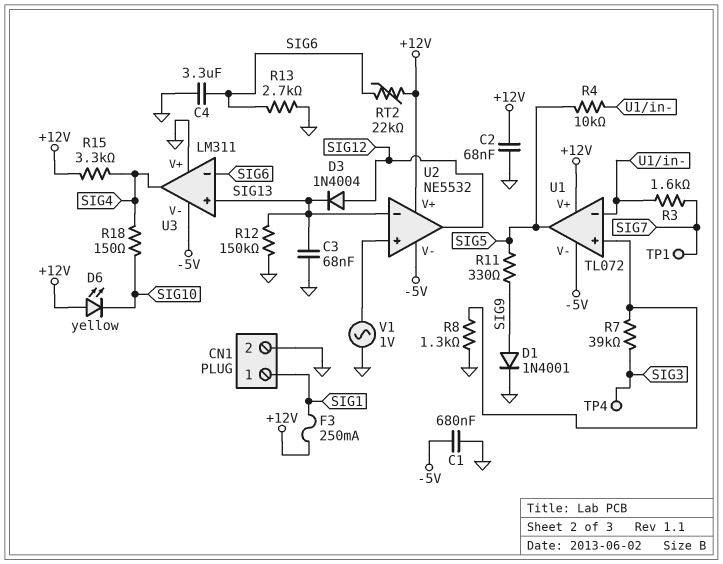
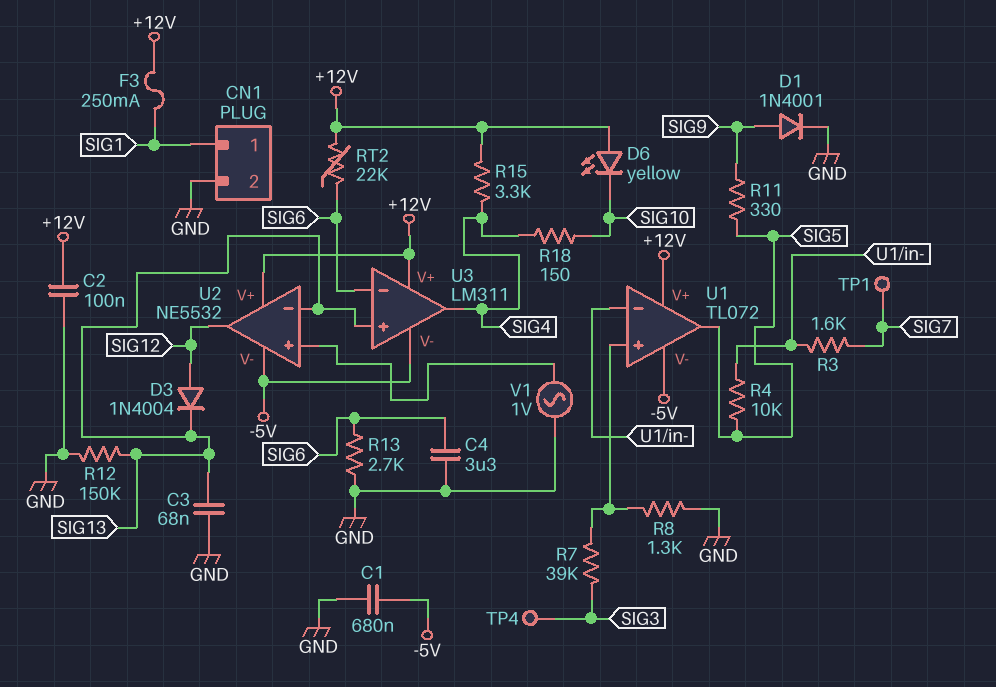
C2: 68nF (+12V, GND) -> 100nF (+12V, GND)
U3 pin V+: GND -> +12V

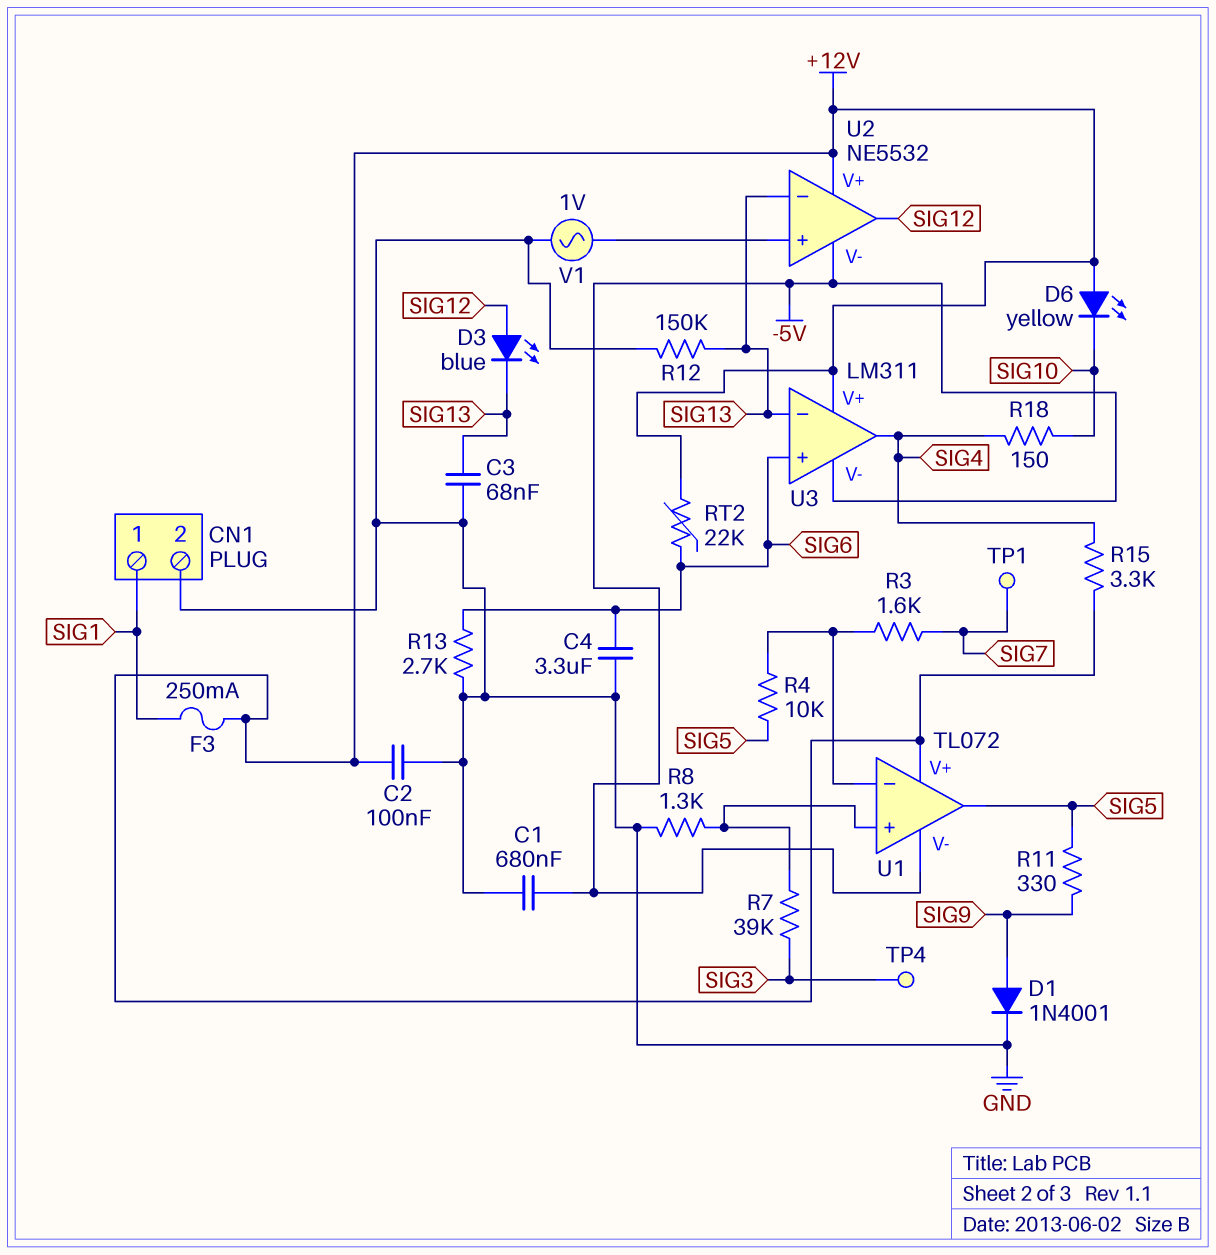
D3: diode 1N4004 (A SIG12, K SIG13) -> LED blue (A SIG12, K SIG13)
U3 pin in+: SIG13 -> SIG6
U3 pin in-: SIG6 -> SIG13

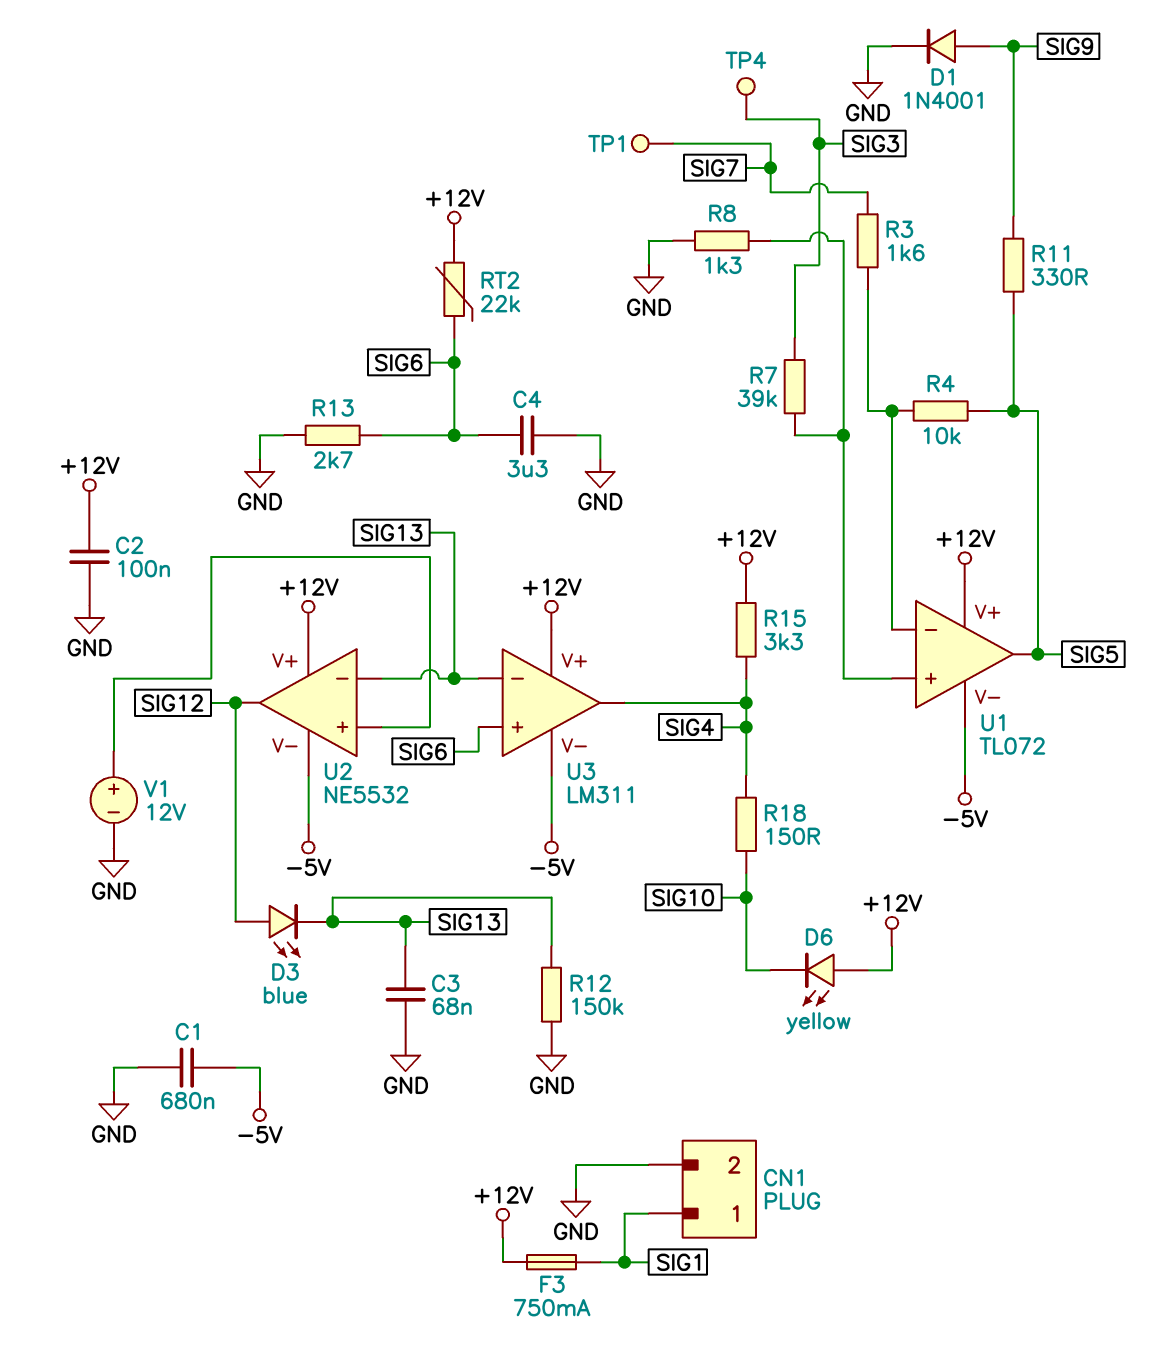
F3: 250mA (+12V, SIG1) -> 750mA (+12V, SIG1)
V1: AC 1V (GND, U2/in+) -> 12V (plus U2/in+, minus GND)

